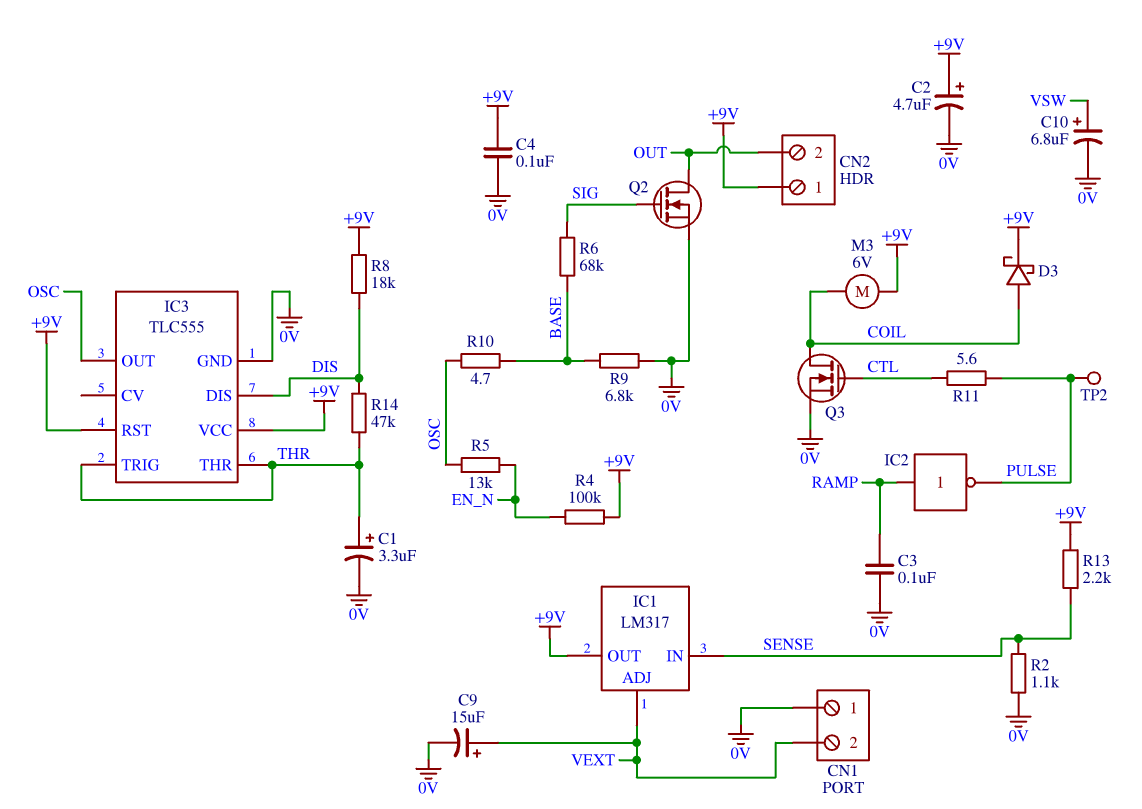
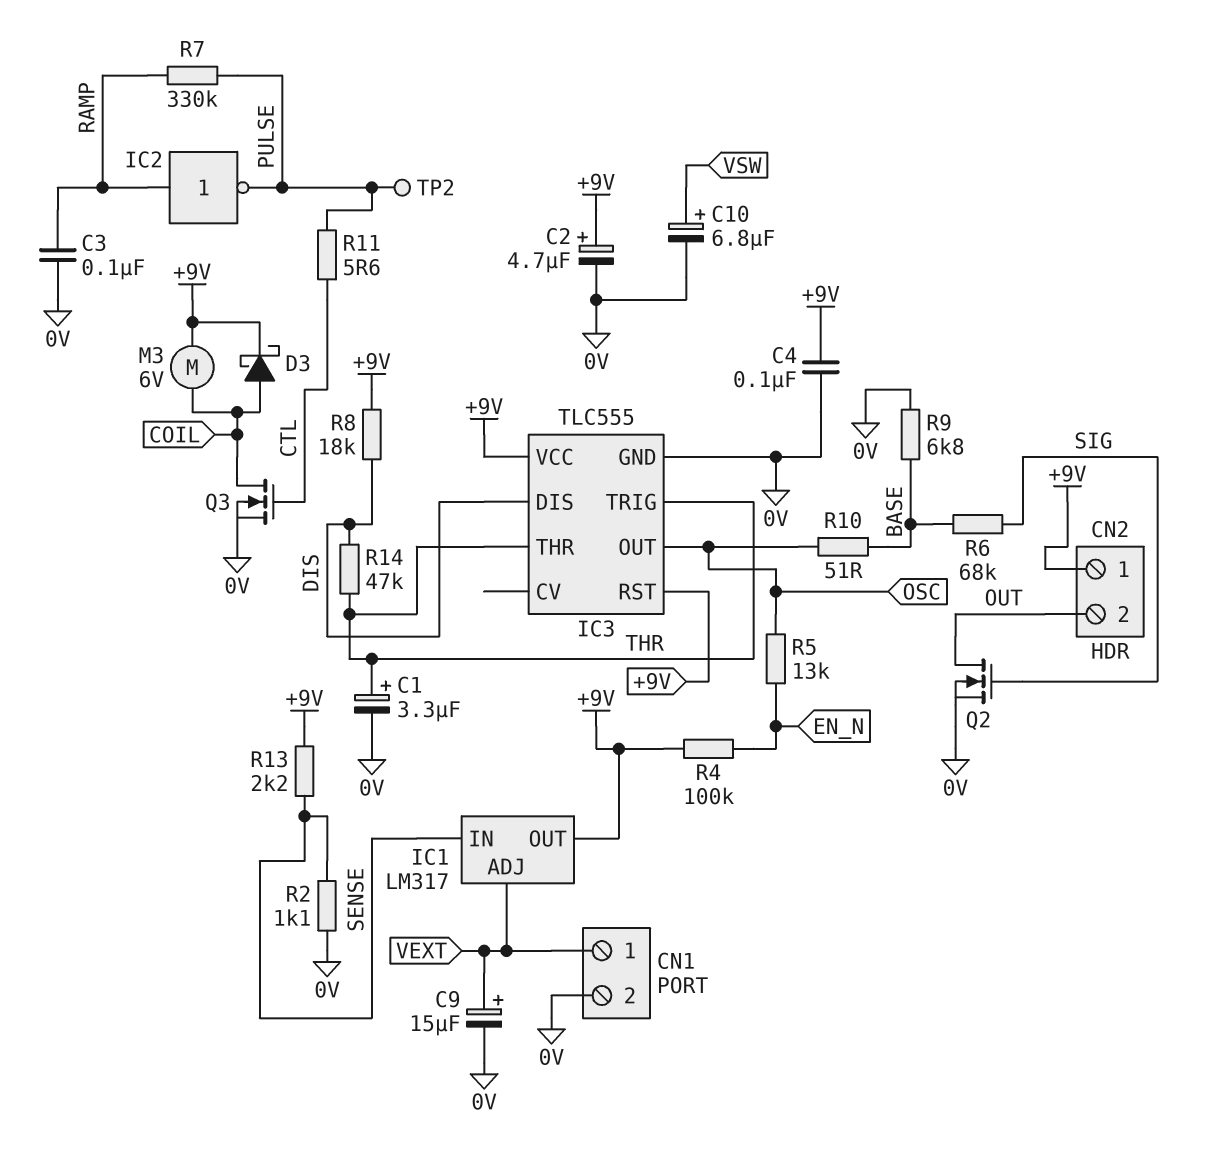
CN1 pin 1: 0V -> VEXT
CN1 pin 2: VEXT -> 0V
R7: none -> 330k (PULSE, RAMP)
R10: 4.7 (BASE, OSC) -> 51 (BASE, OSC)

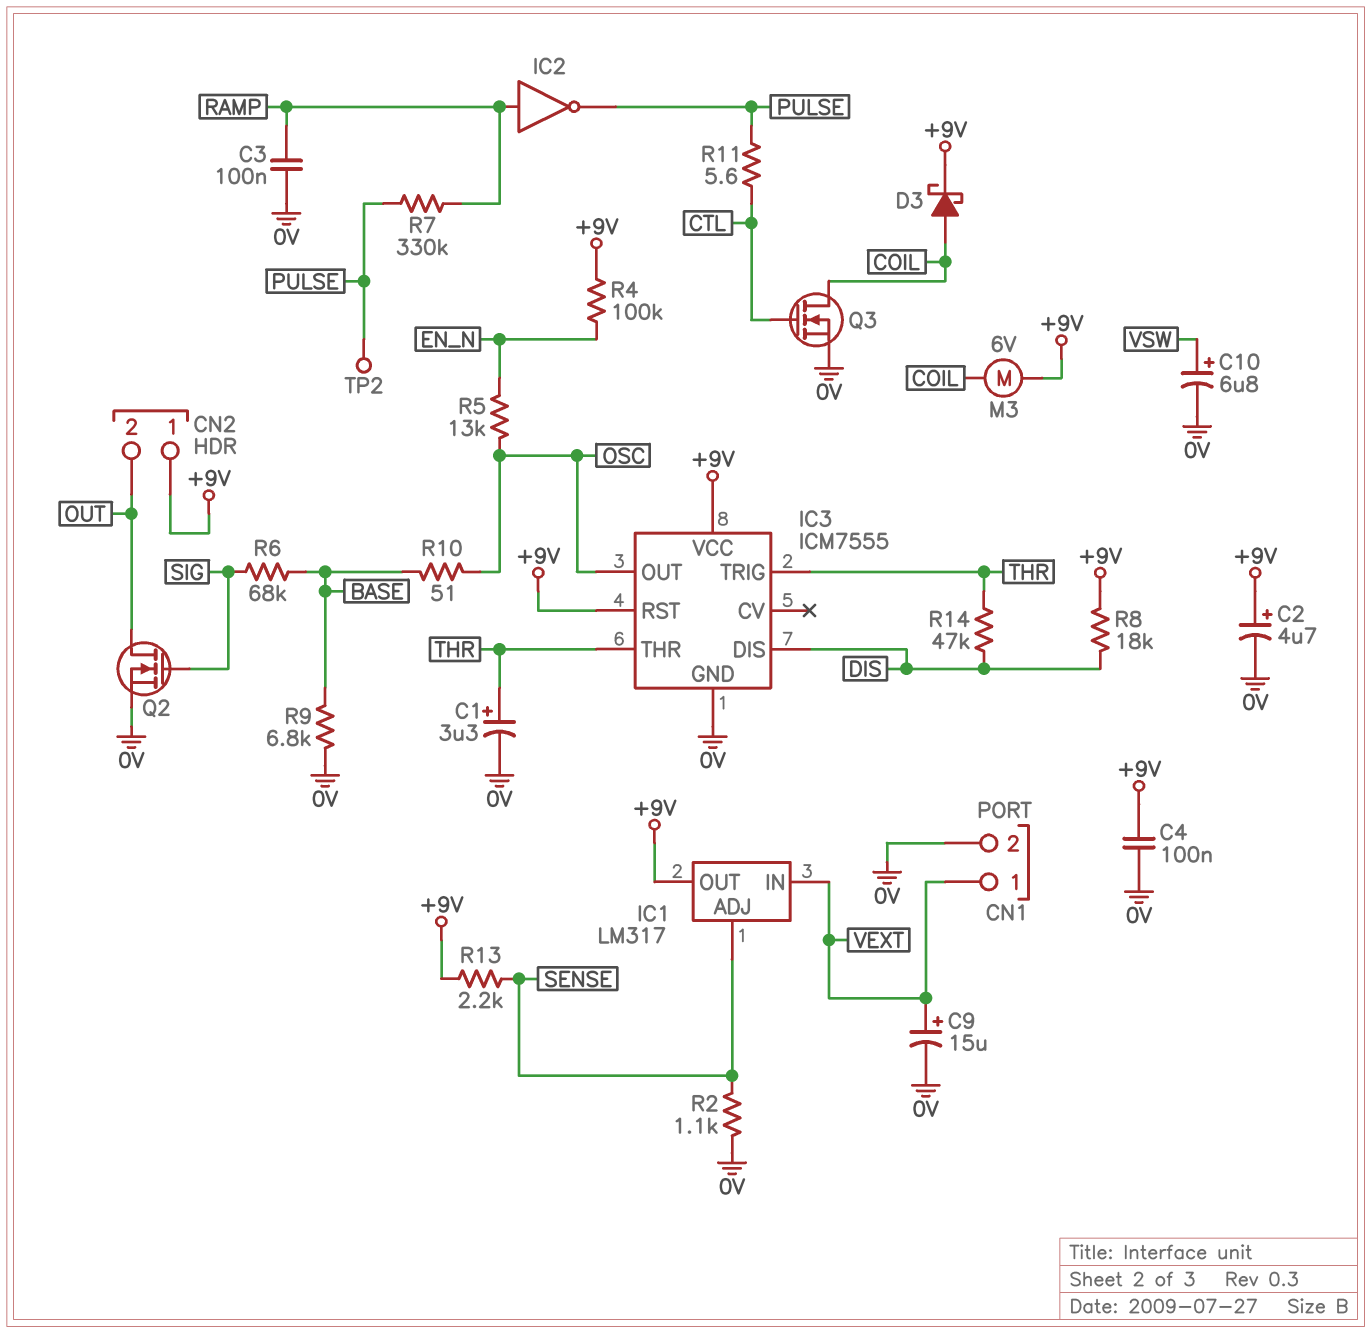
IC1 pin ADJ: VEXT -> SENSE
IC1 pin IN: SENSE -> VEXT
IC3: TLC555 -> ICM7555

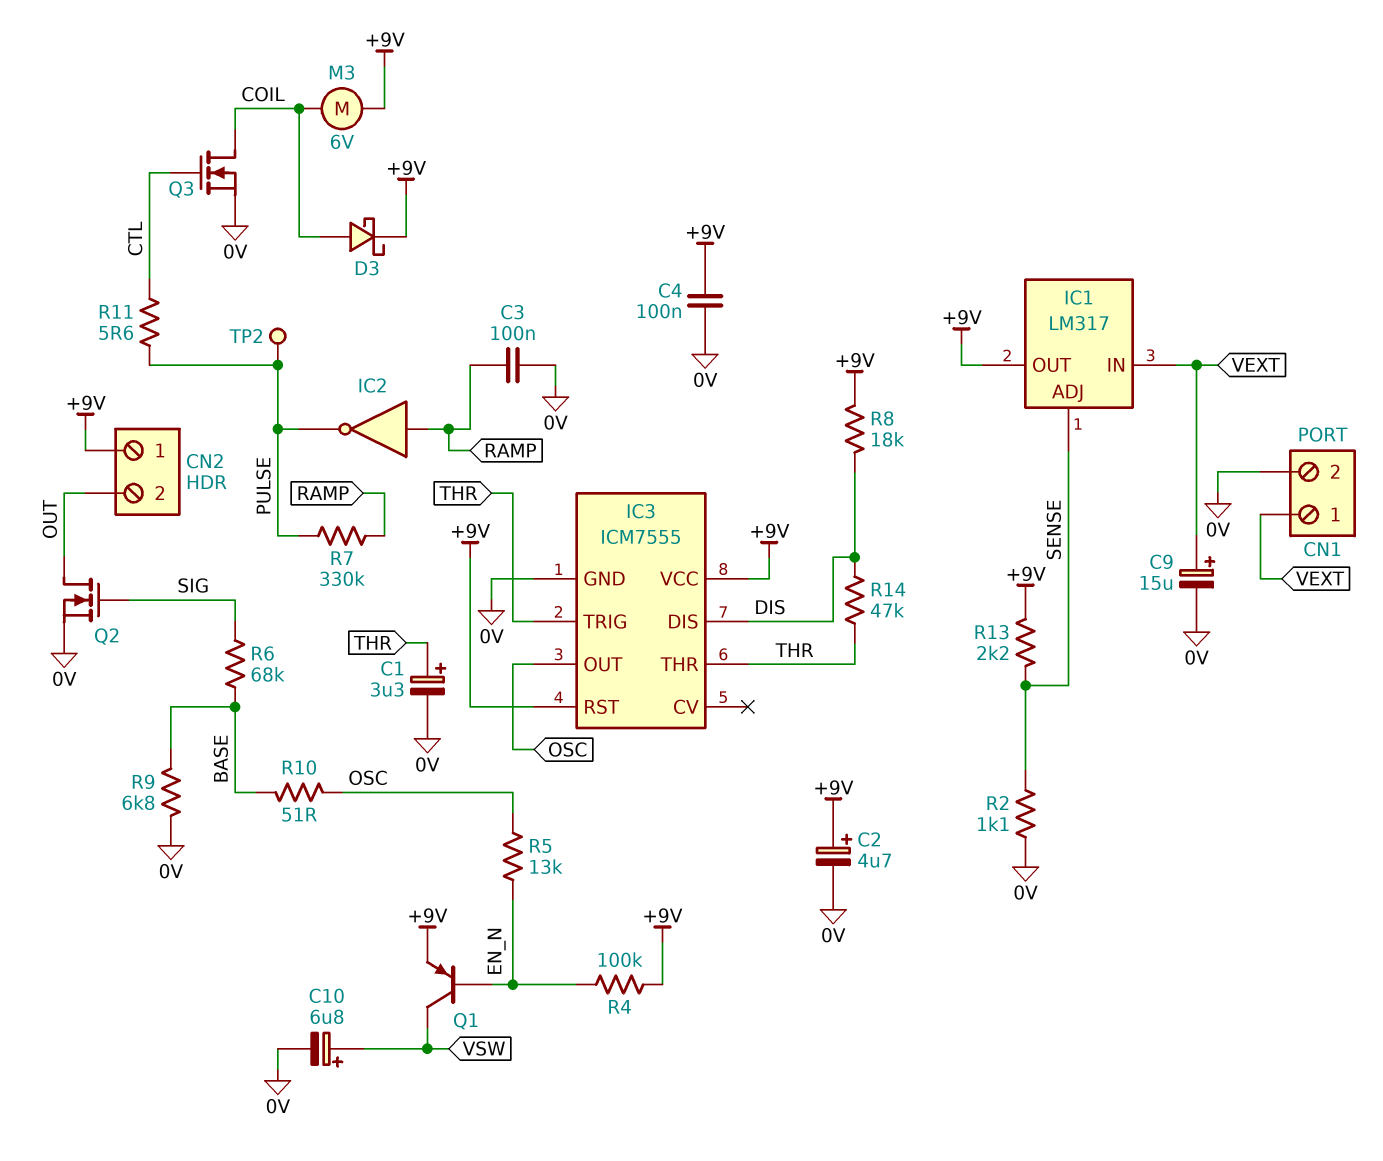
Q1: none -> PNP (B EN_N, C VSW, E +9V)

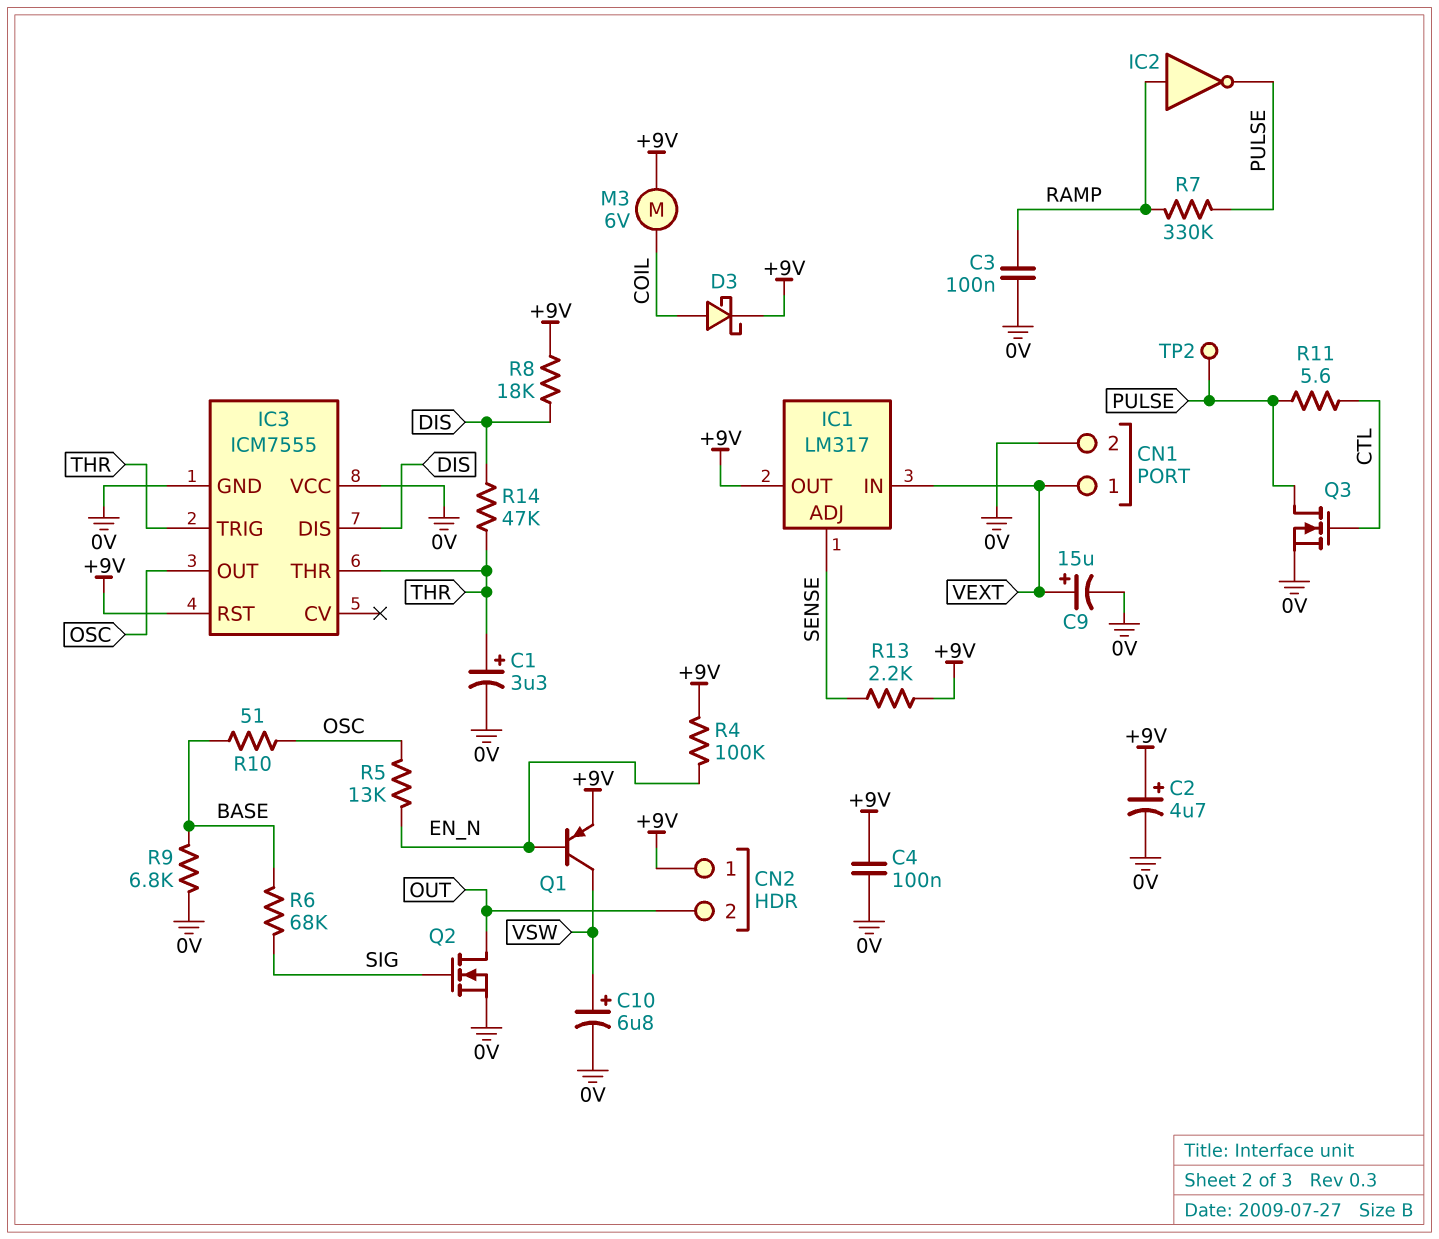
IC3 pin VCC: +9V -> 0V
Q3: NMOS (G CTL, D COIL, S 0V) -> NMOS (G CTL, D PULSE, S 0V)
R2: 1.1k (0V, SENSE) -> none

